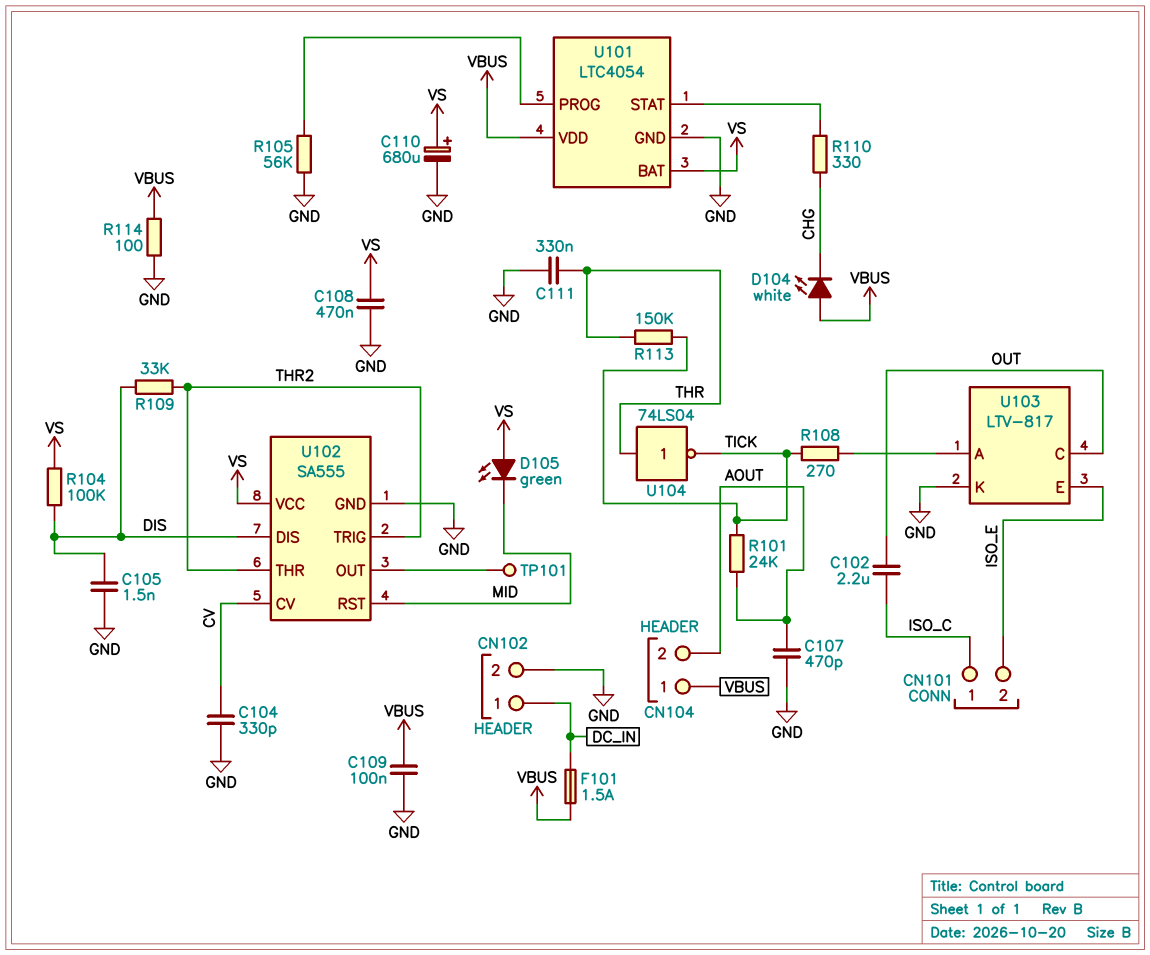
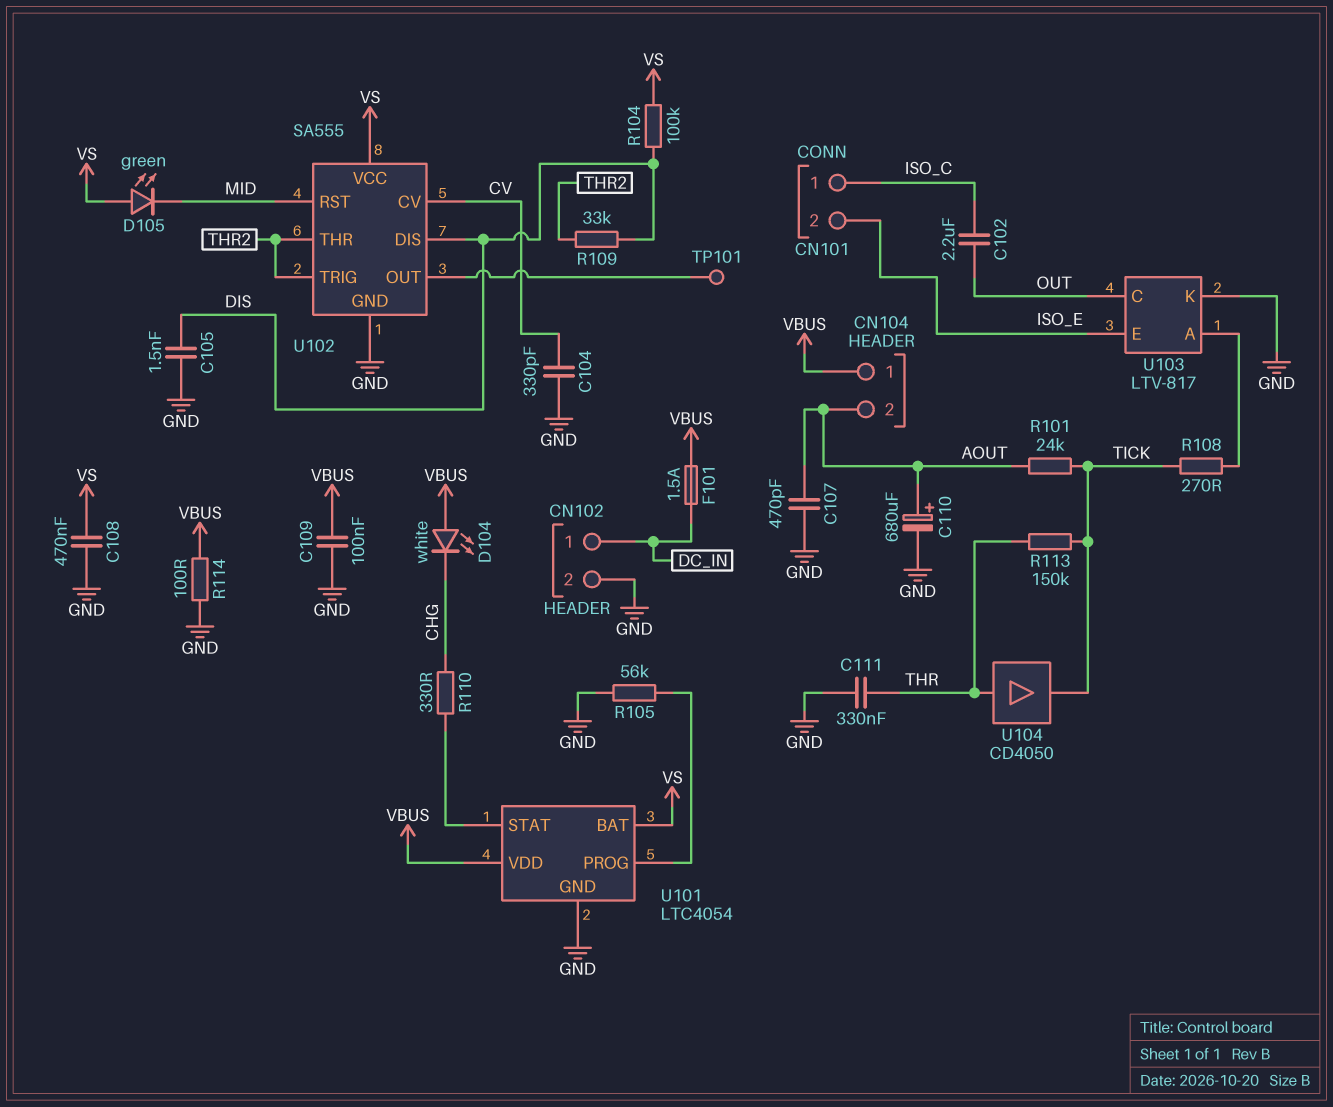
C110: 680uF (plus VS, minus GND) -> 680uF (plus AOUT, minus GND)
U104: NOT 74LS04 (in THR, out TICK) -> buffer CD4050 (in THR, out TICK)

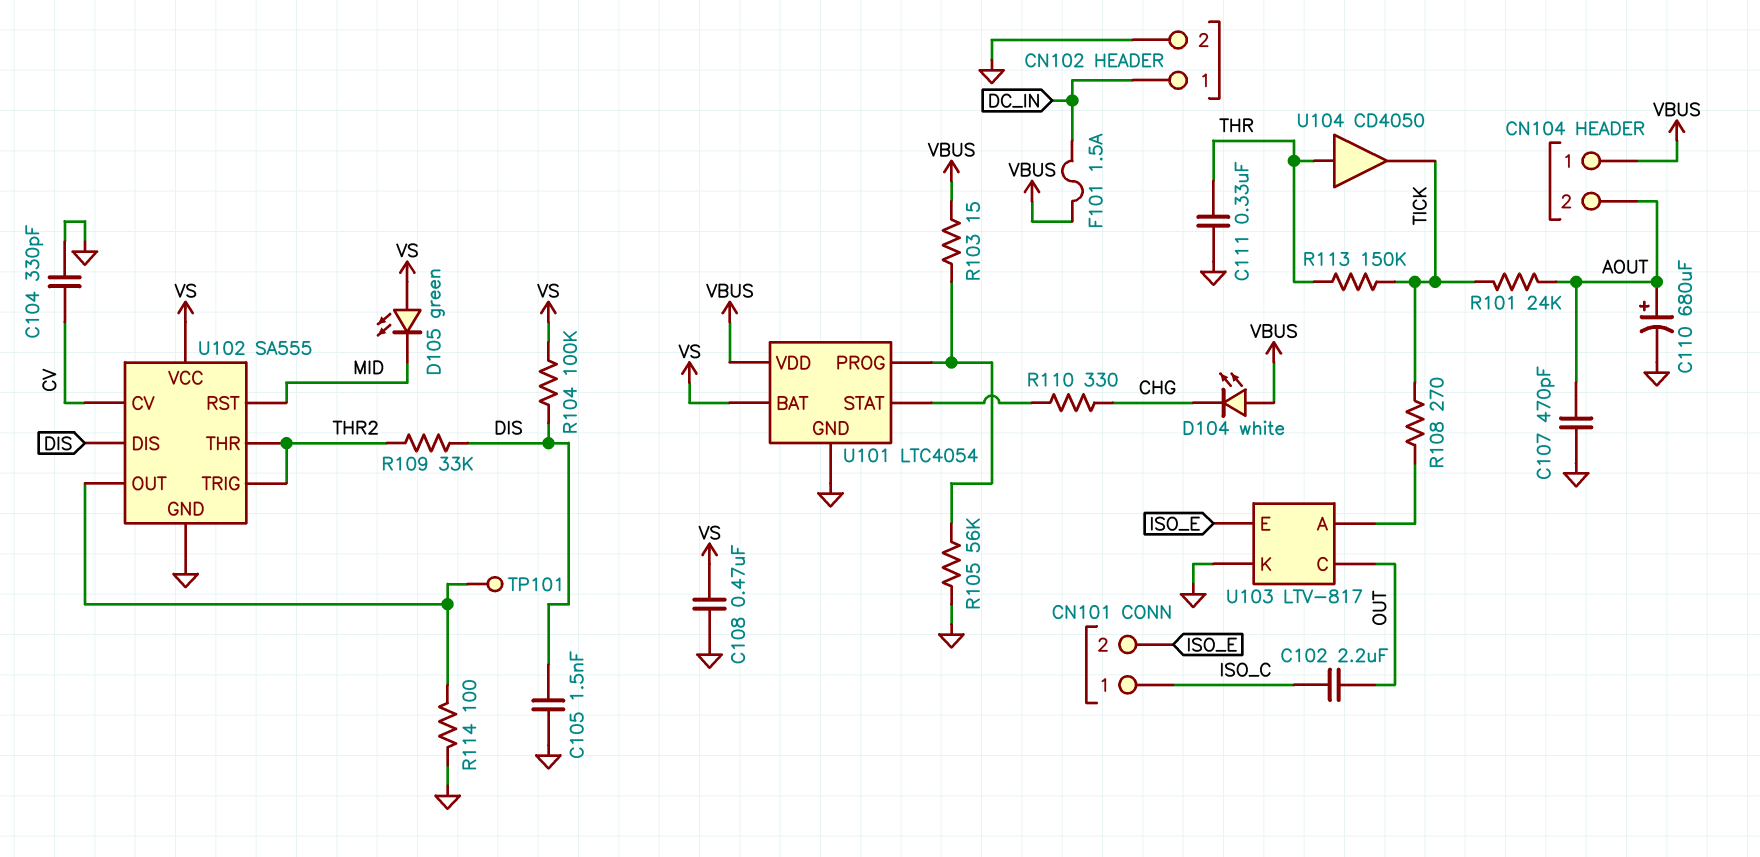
C109: 100nF (GND, VBUS) -> none
R103: none -> 15 (U101/PROG, VBUS)
R114: 100 (GND, VBUS) -> 100 (GND, U102/OUT)

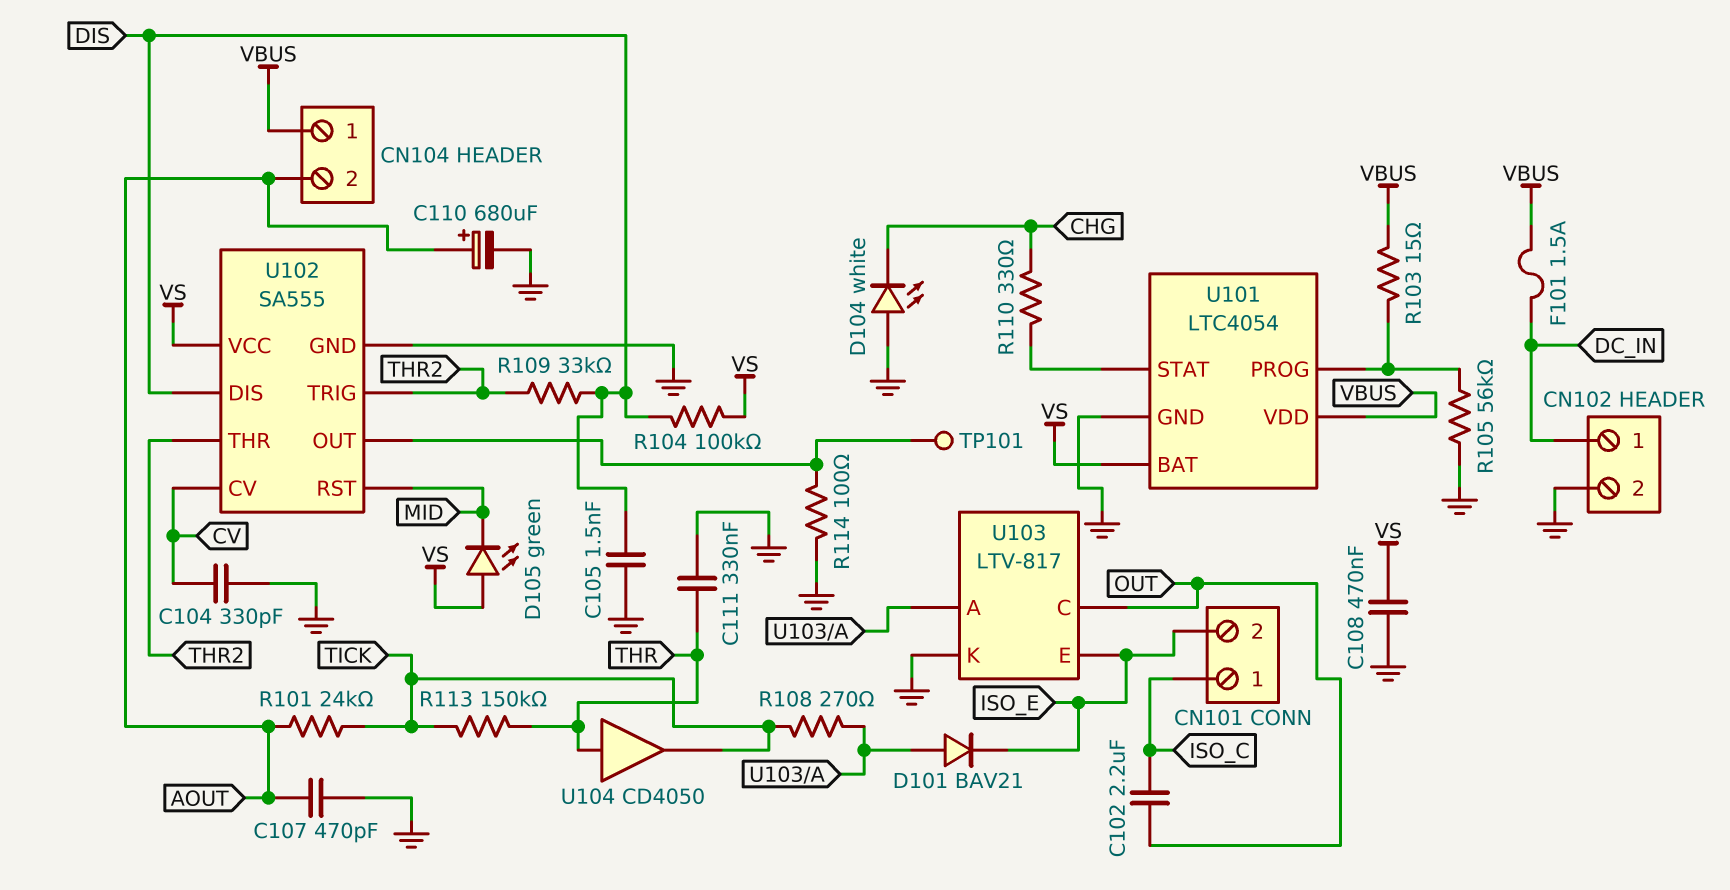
D101: none -> diode BAV21 (A U103/A, K ISO_E)
D104: LED white (A VBUS, K CHG) -> LED white (A GND, K CHG)

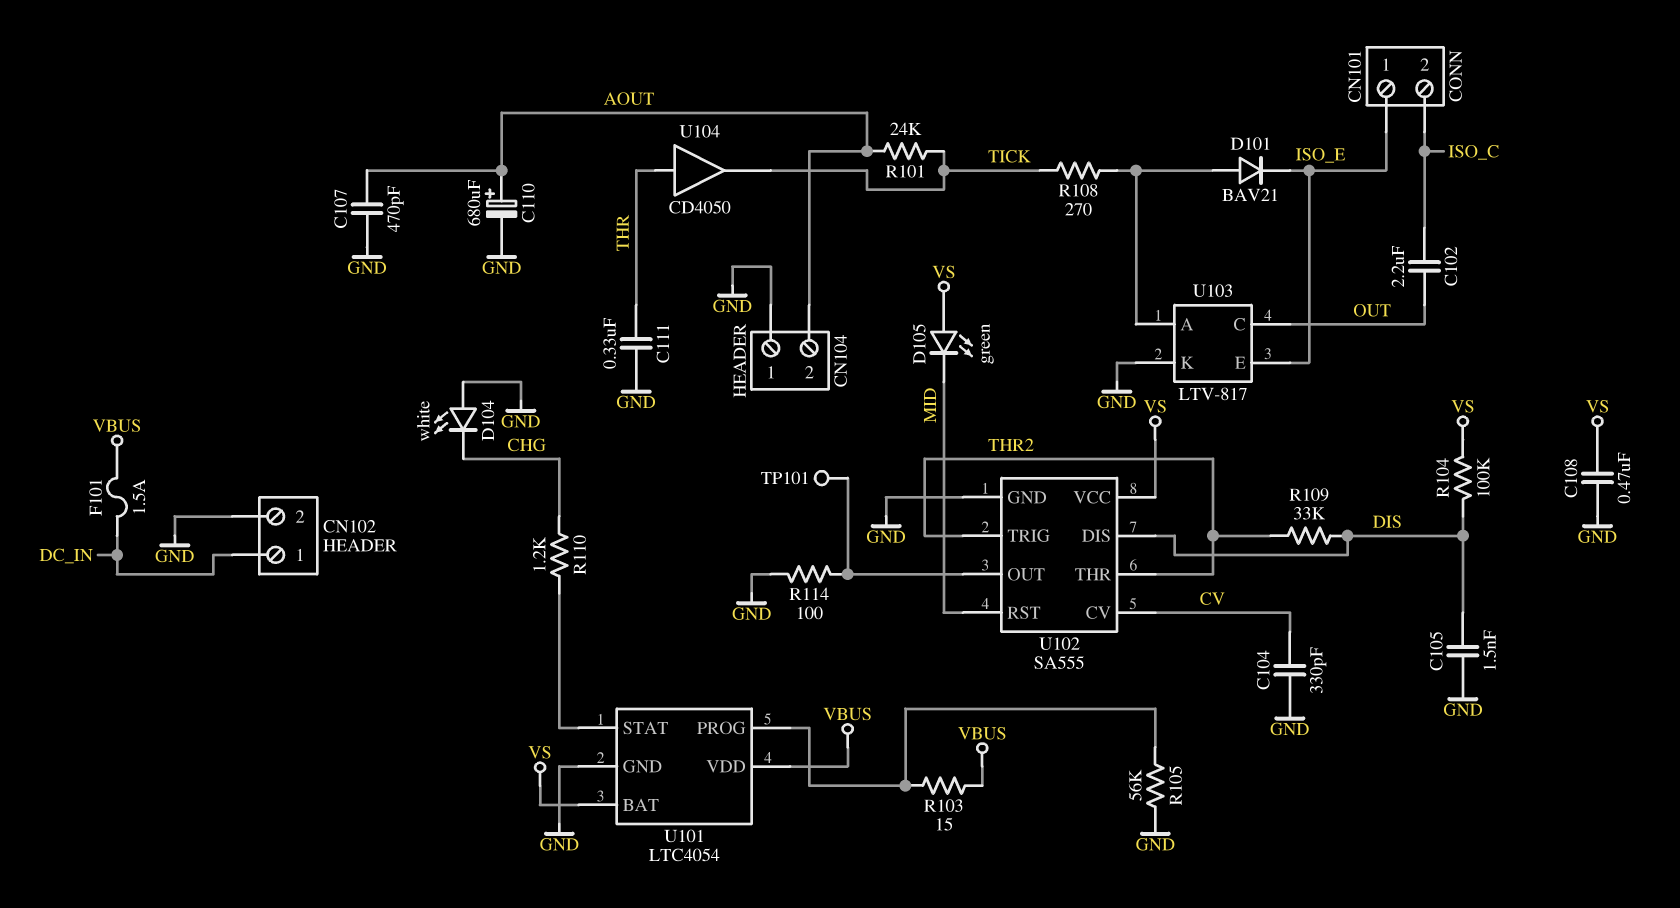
CN101 pin 1: ISO_C -> ISO_E
CN101 pin 2: ISO_E -> ISO_C
CN104 pin 1: VBUS -> GND
R110: 330 (CHG, U101/STAT) -> 1.2k (CHG, U101/STAT)
R113: 150k (THR, TICK) -> none

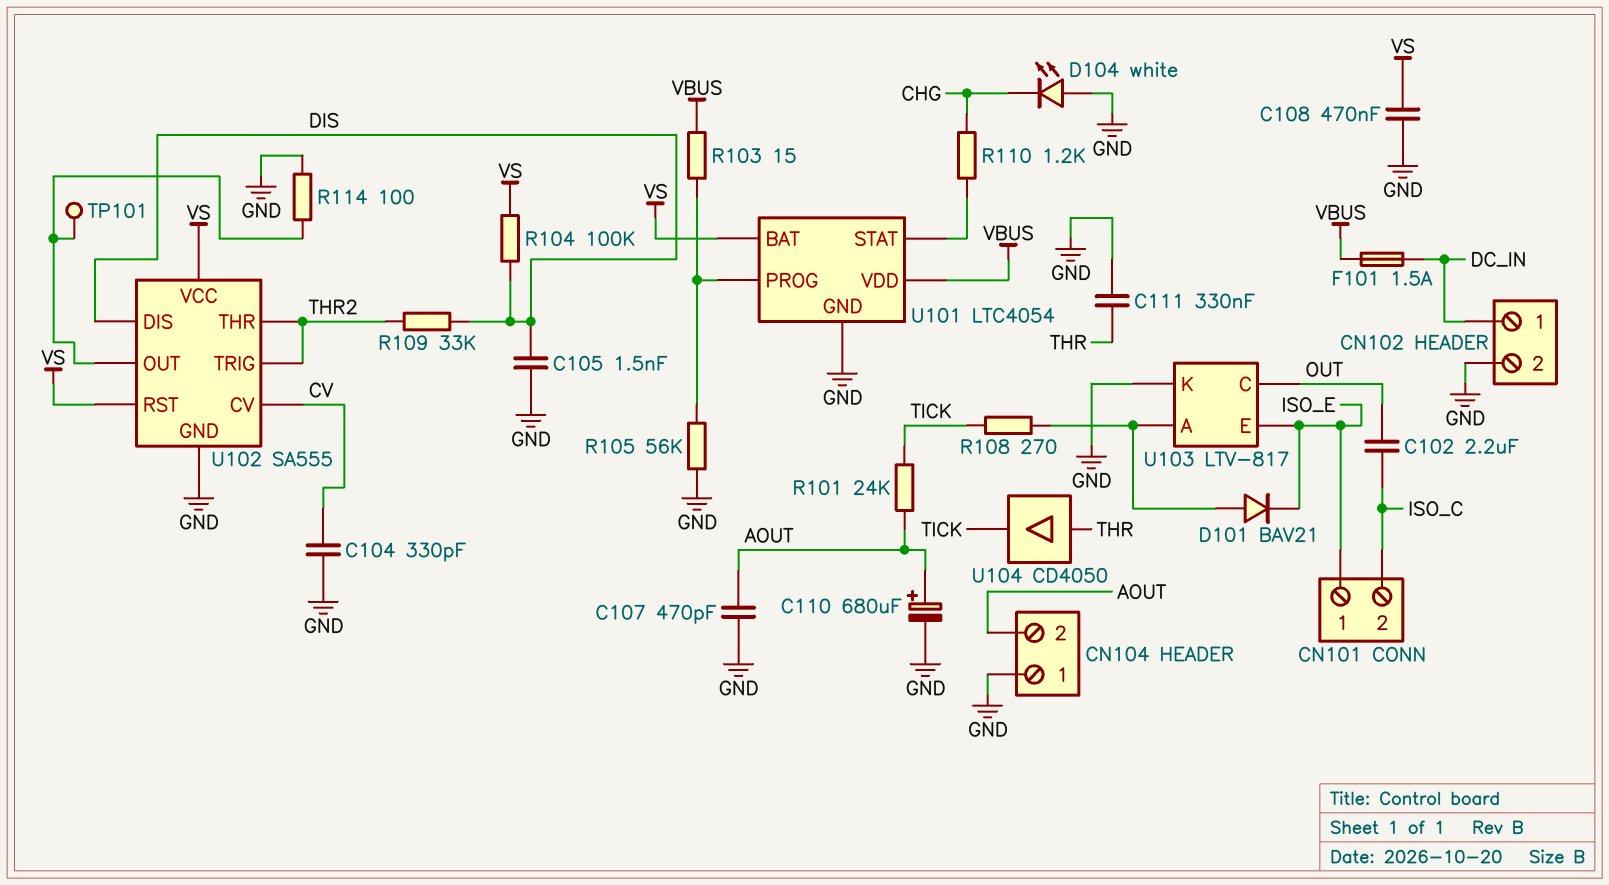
D105: LED green (A VS, K MID) -> none
U102 pin RST: MID -> VS

